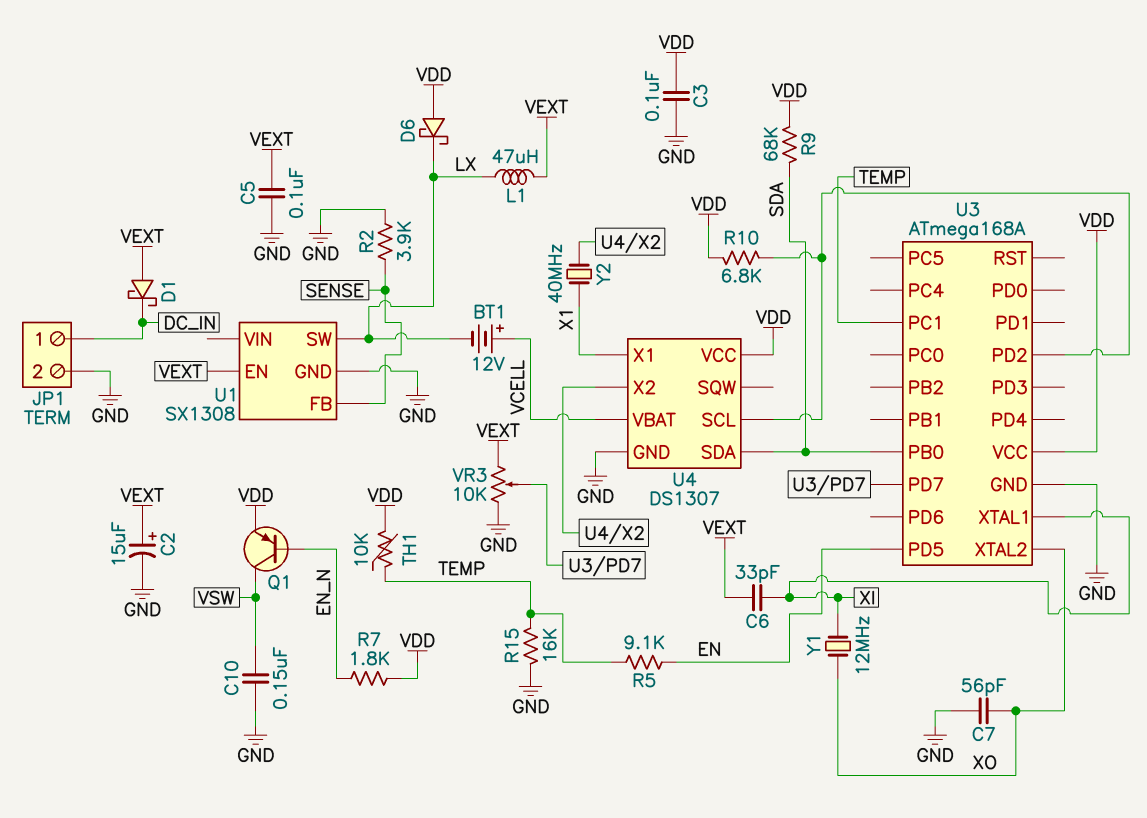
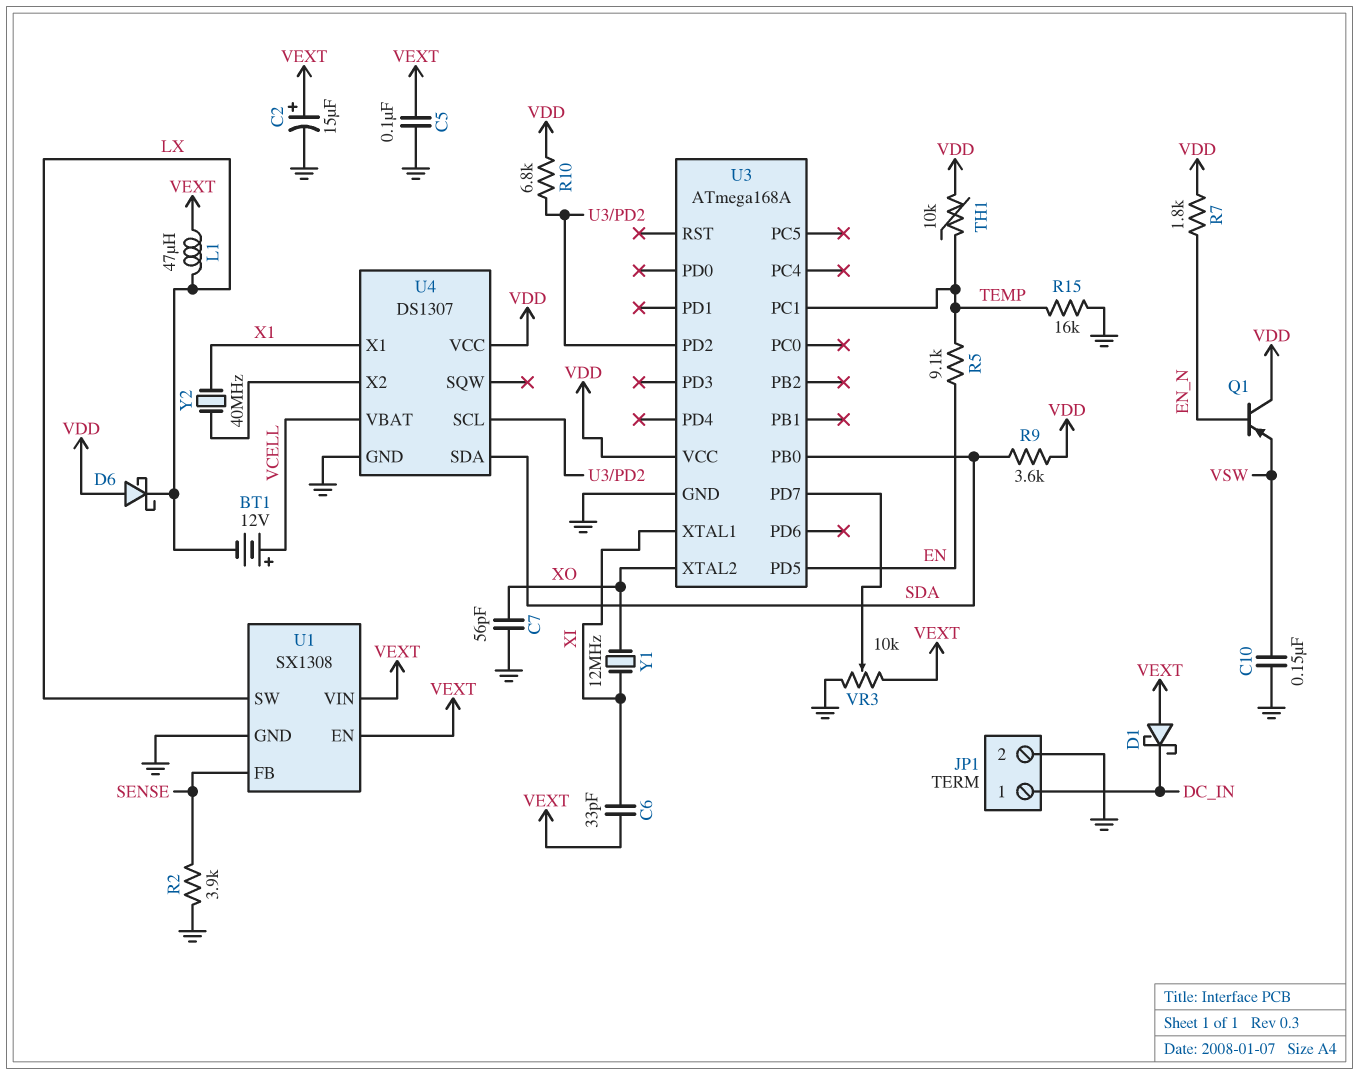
C3: 100nF (GND, VDD) -> none
Q1: PNP (B EN_N, C VSW, E VDD) -> PNP (B EN_N, C VDD, E VSW)
R9: 68k (SDA, VDD) -> 3.6k (SDA, VDD)
U1 pin VIN: none -> VEXT

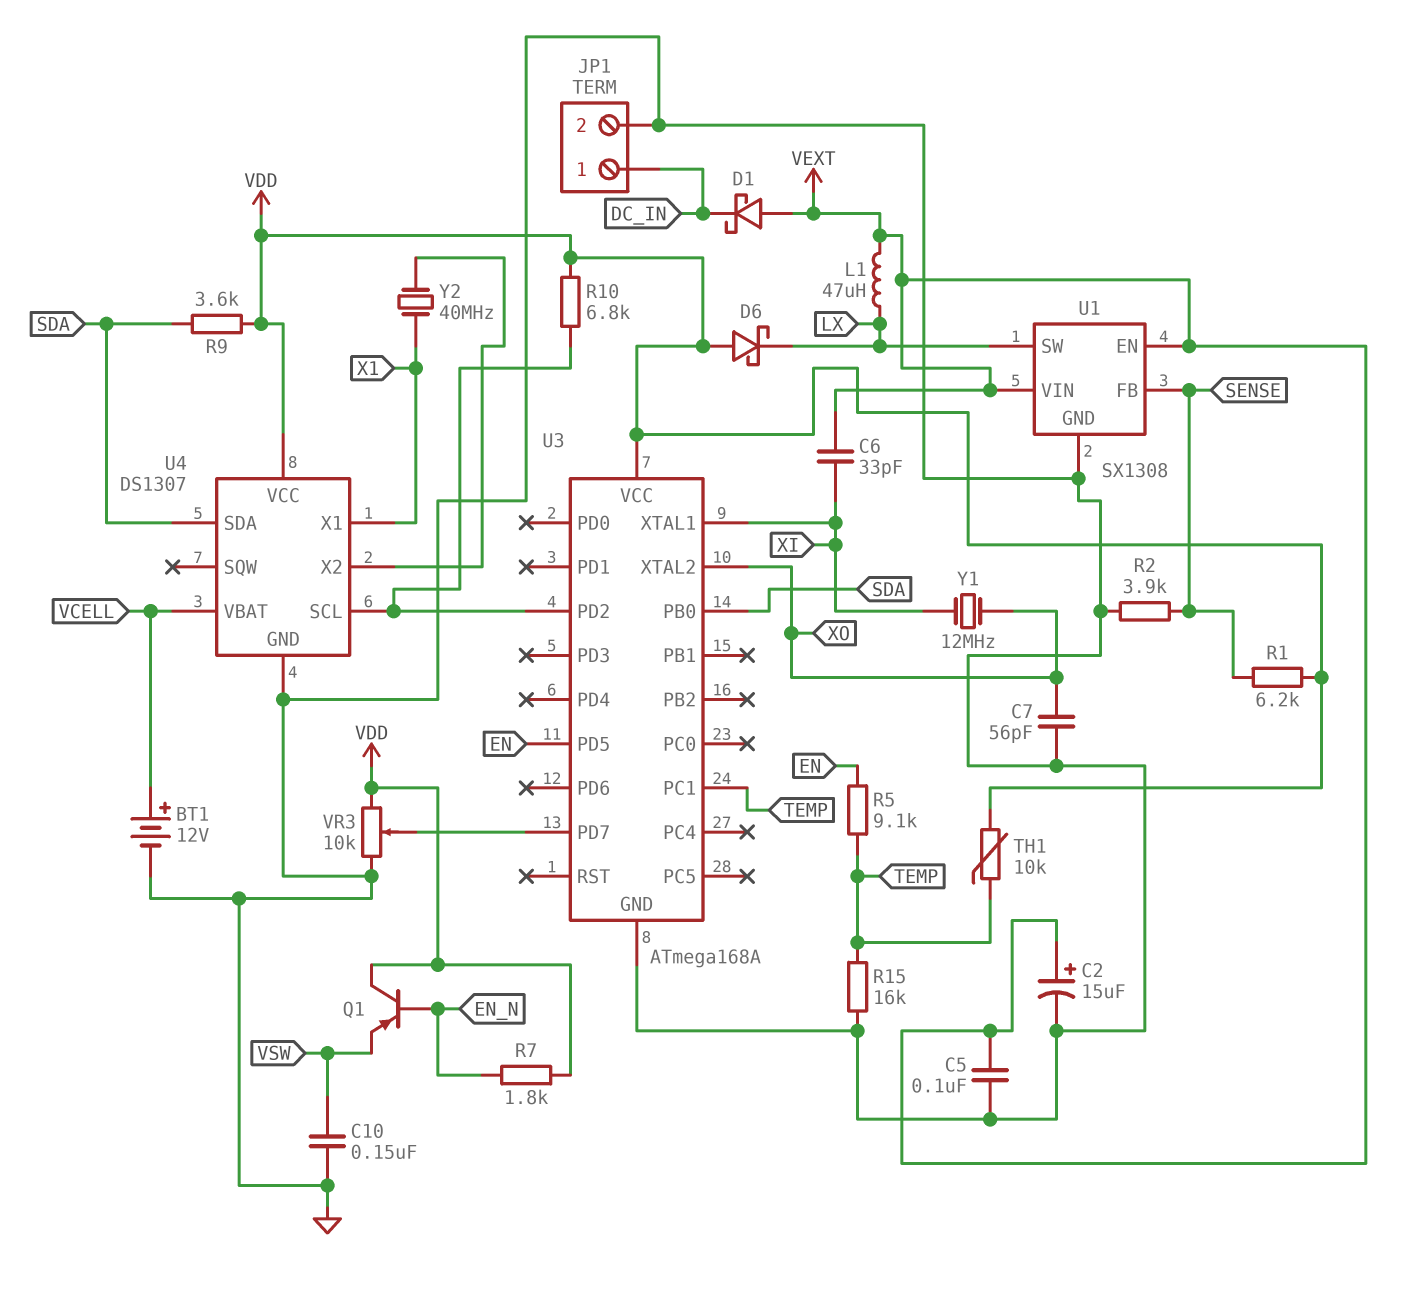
BT1: 12V (plus VCELL, minus LX) -> 12V (plus VCELL, minus GND)
R1: none -> 6.2k (SENSE, VDD)
VR3: 10k (GND, VEXT, wiper U3/PD7) -> 10k (GND, VDD, wiper U3/PD7)

